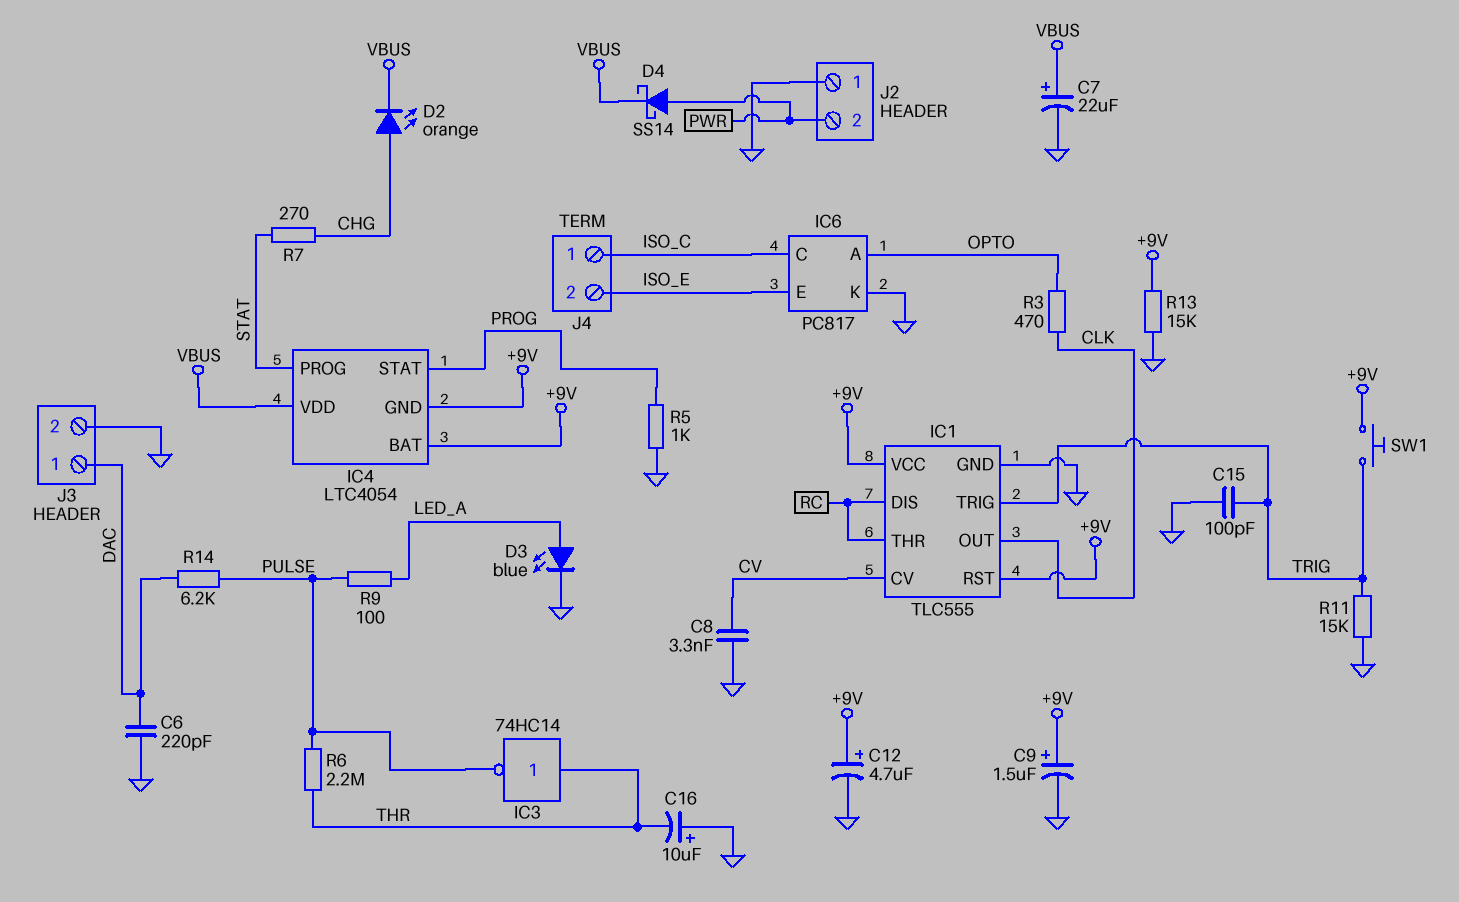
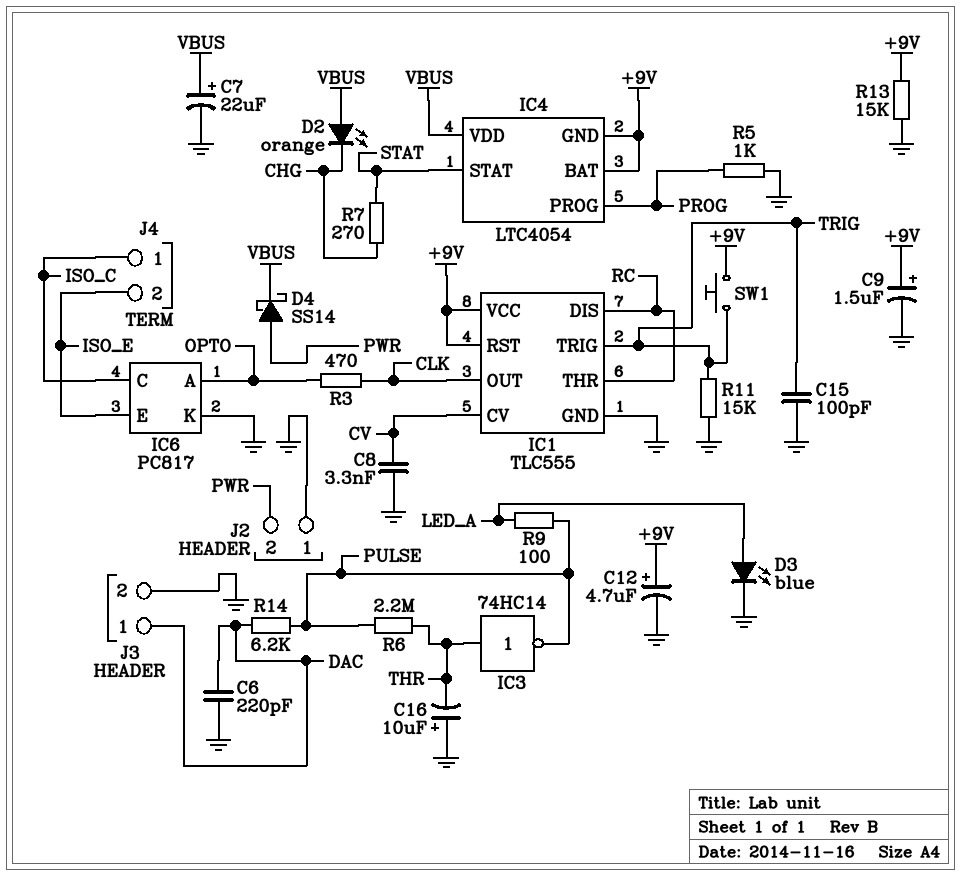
D2: LED orange (A CHG, K VBUS) -> LED orange (A VBUS, K CHG)
IC4 pin PROG: STAT -> PROG
IC4 pin STAT: PROG -> STAT

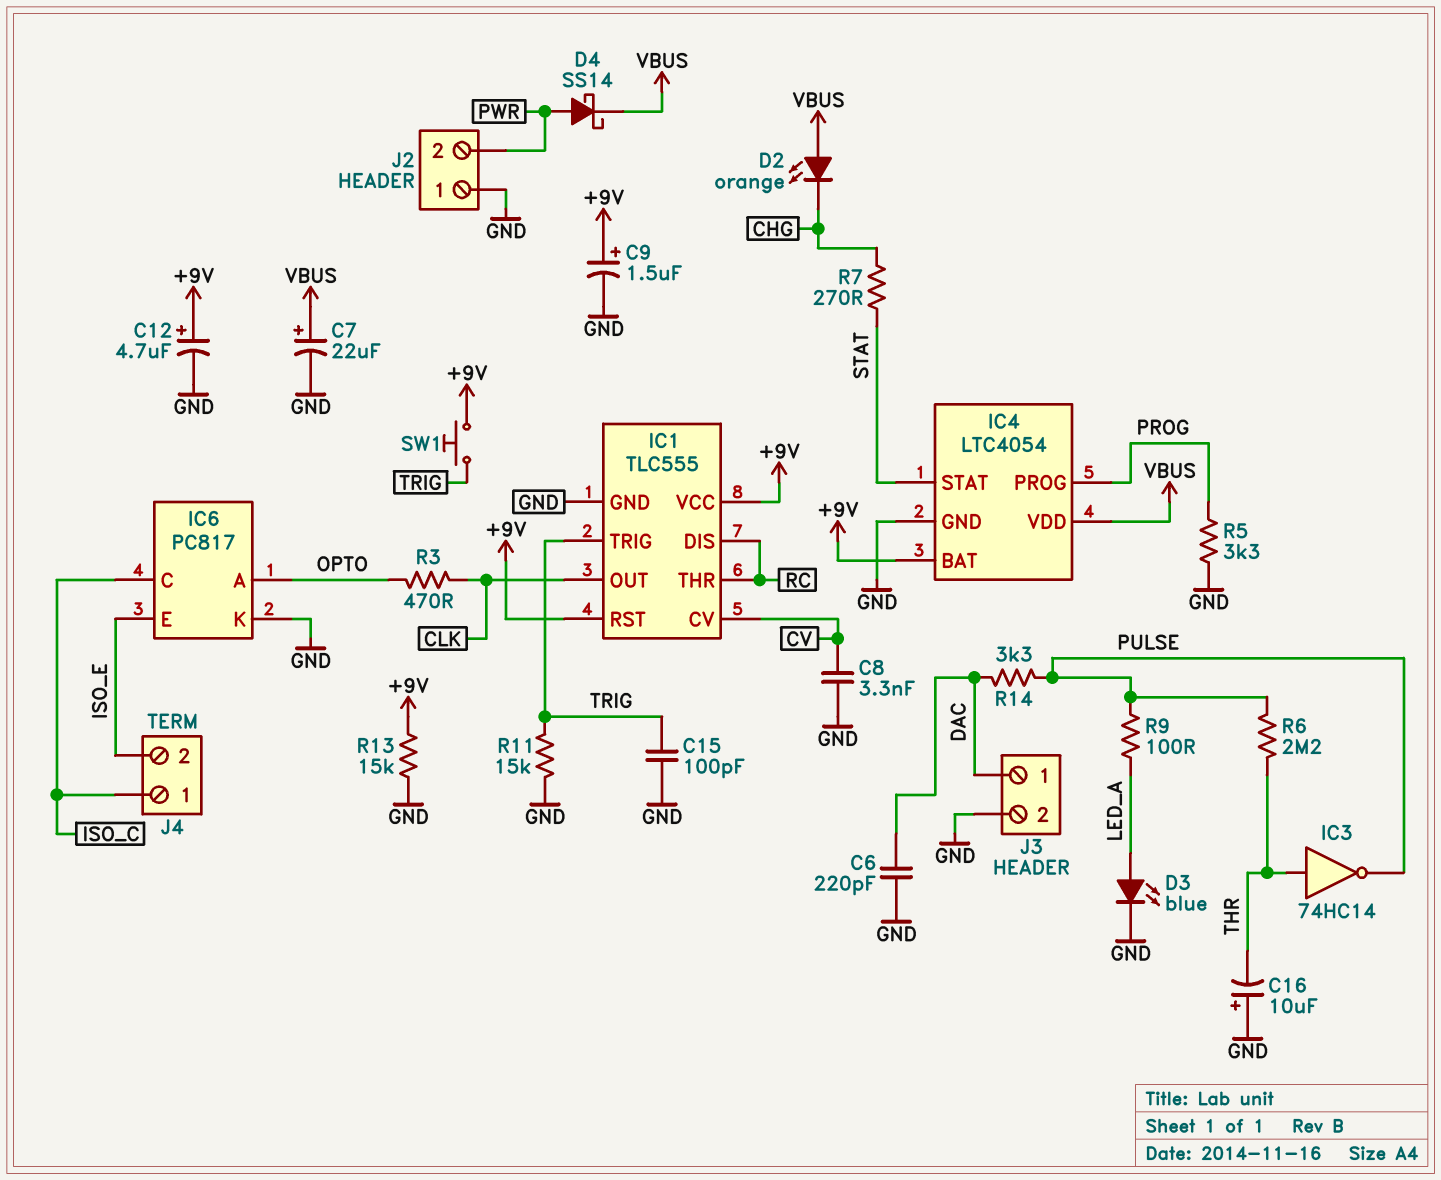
IC4 pin GND: +9V -> GND
R5: 1k (GND, PROG) -> 3.3k (GND, PROG)
R14: 6.2k (DAC, PULSE) -> 3.3k (DAC, PULSE)

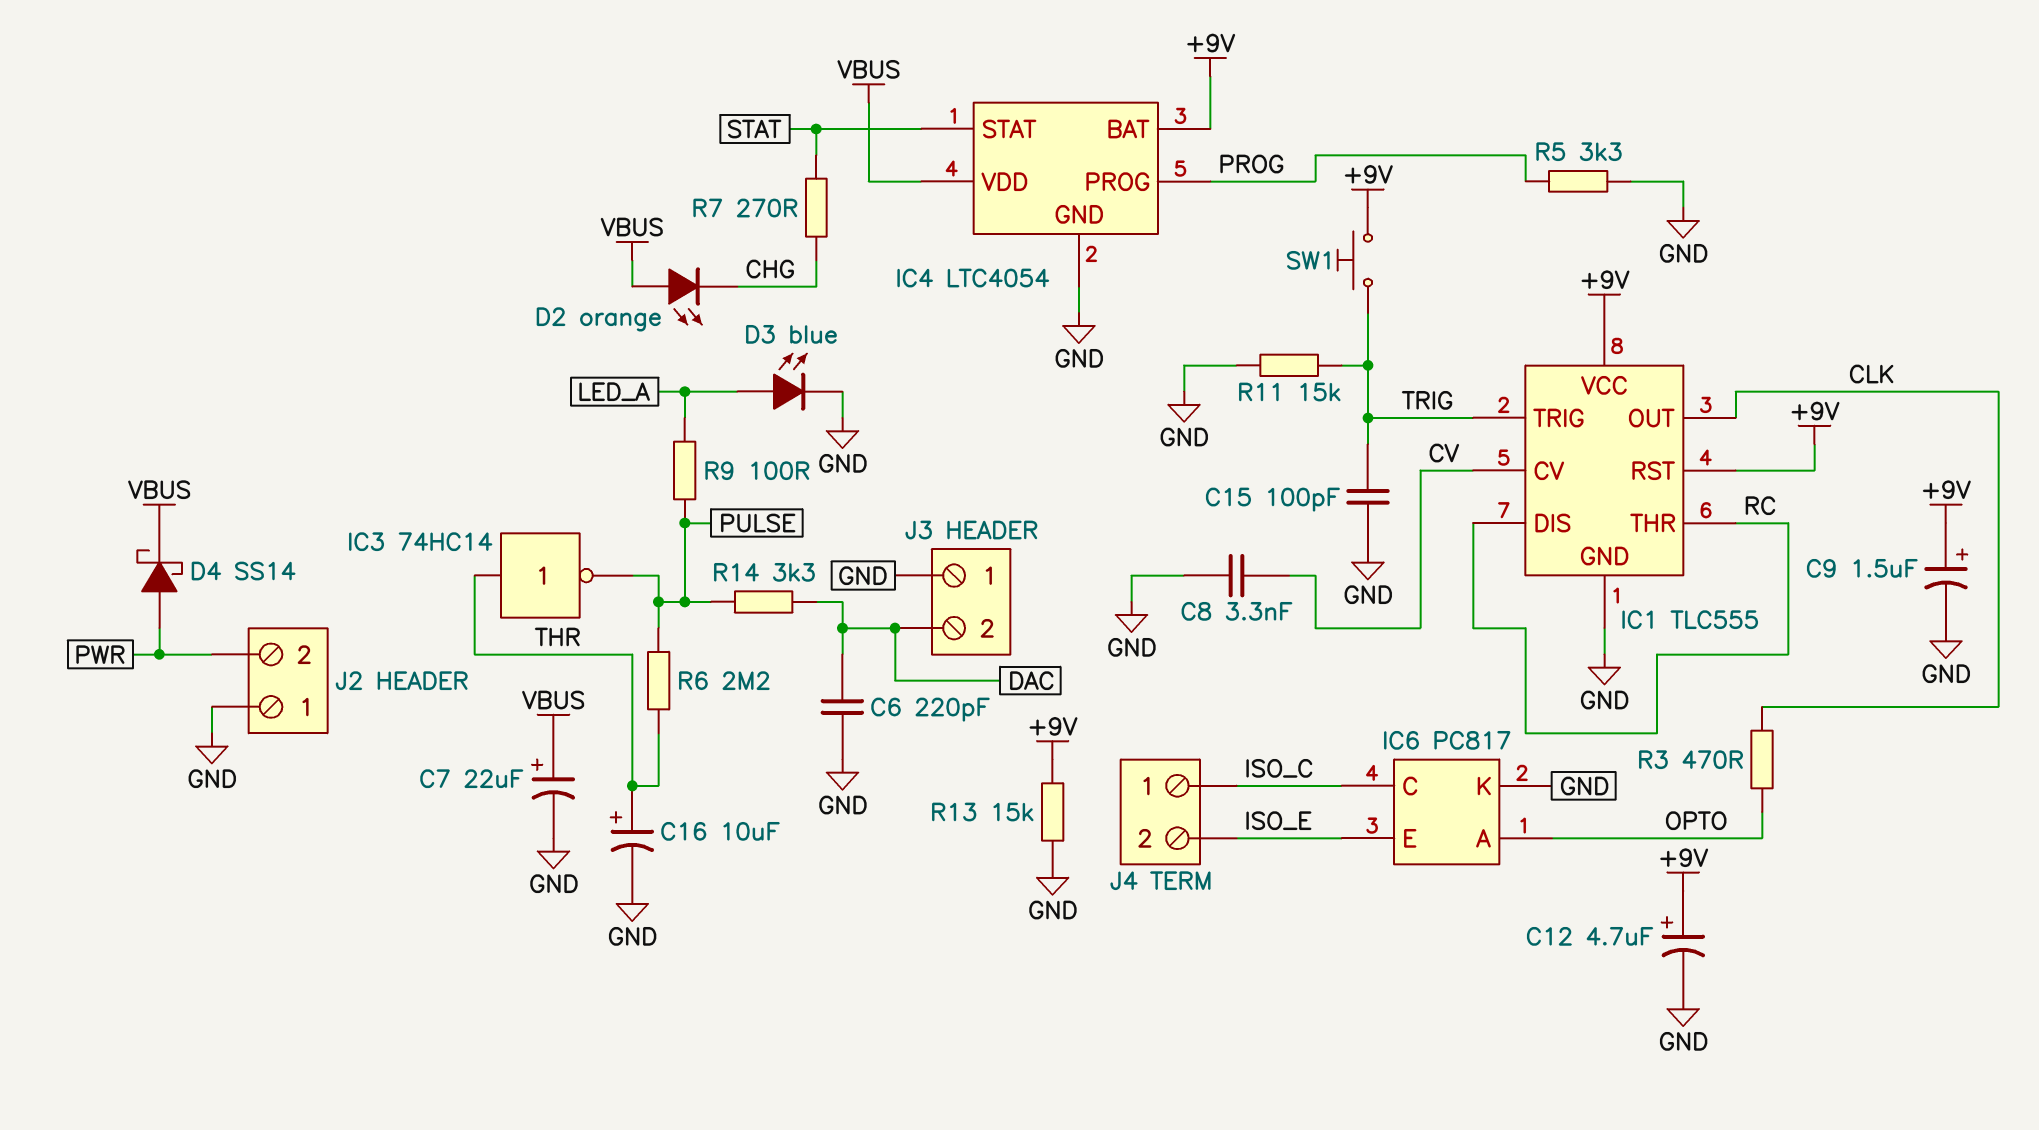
C16: 10uF (plus GND, minus THR) -> 10uF (plus THR, minus GND)
J3 pin 1: DAC -> GND
J3 pin 2: GND -> DAC

